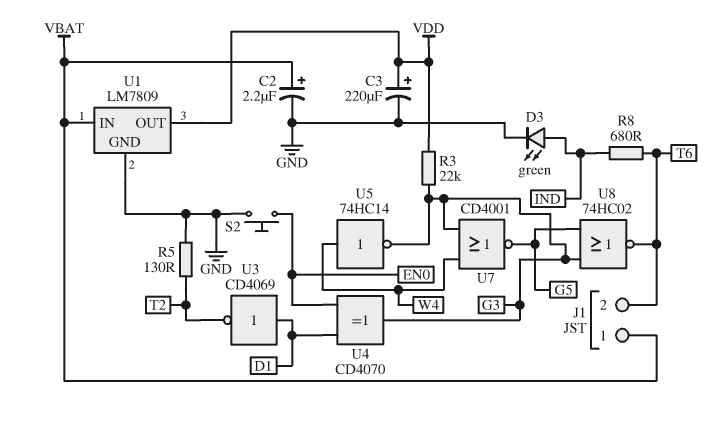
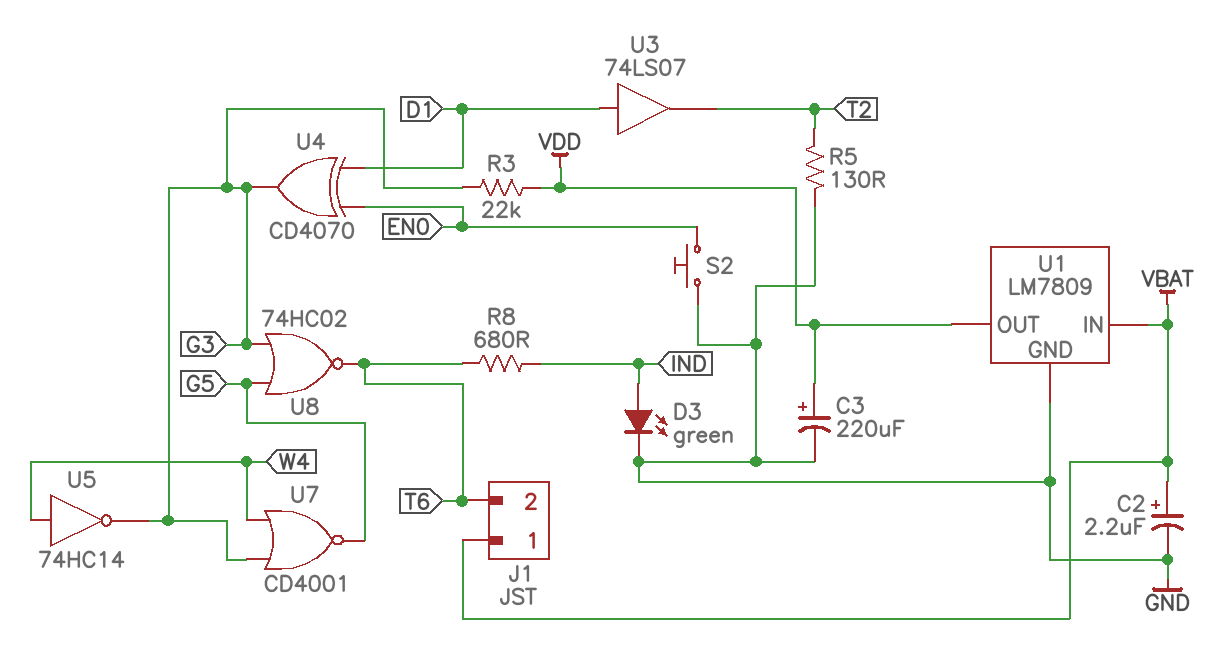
U3: NOT CD4069 (in D1, out T2) -> buffer 74LS07 (in D1, out T2)

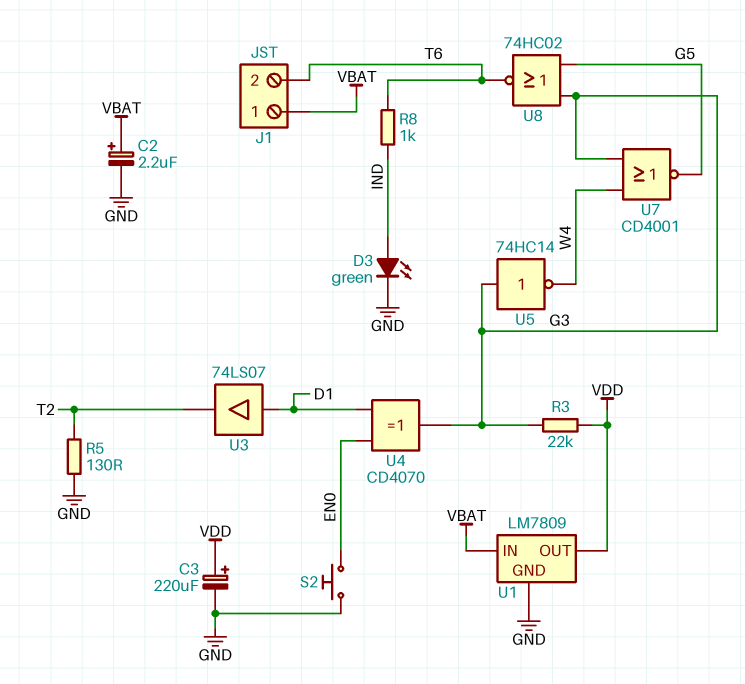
R8: 680 (IND, T6) -> 1k (IND, T6)
U5: NOT 74HC14 (in W4, out G3) -> NOT 74HC14 (in G3, out W4)

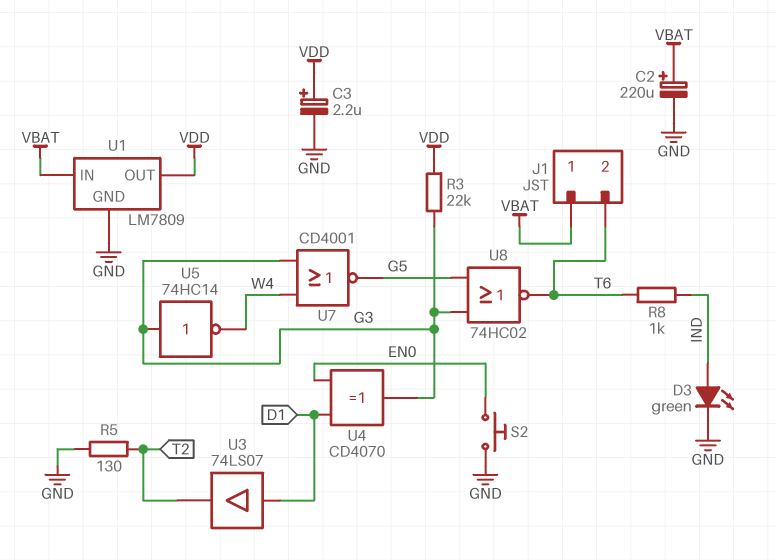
C2: 2.2uF (plus VBAT, minus GND) -> 220uF (plus VBAT, minus GND)
C3: 220uF (plus VDD, minus GND) -> 2.2uF (plus VDD, minus GND)

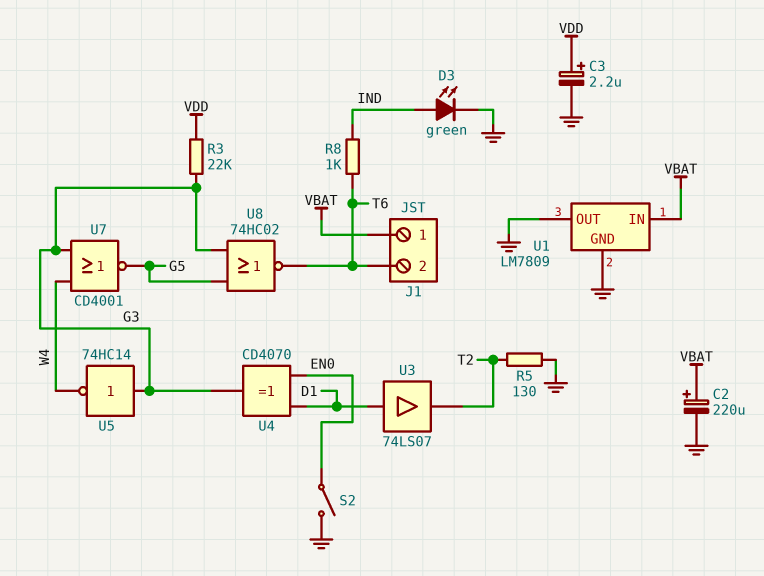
S2: button (EN0, GND) -> switch (EN0, GND)
U1 pin OUT: VDD -> GND

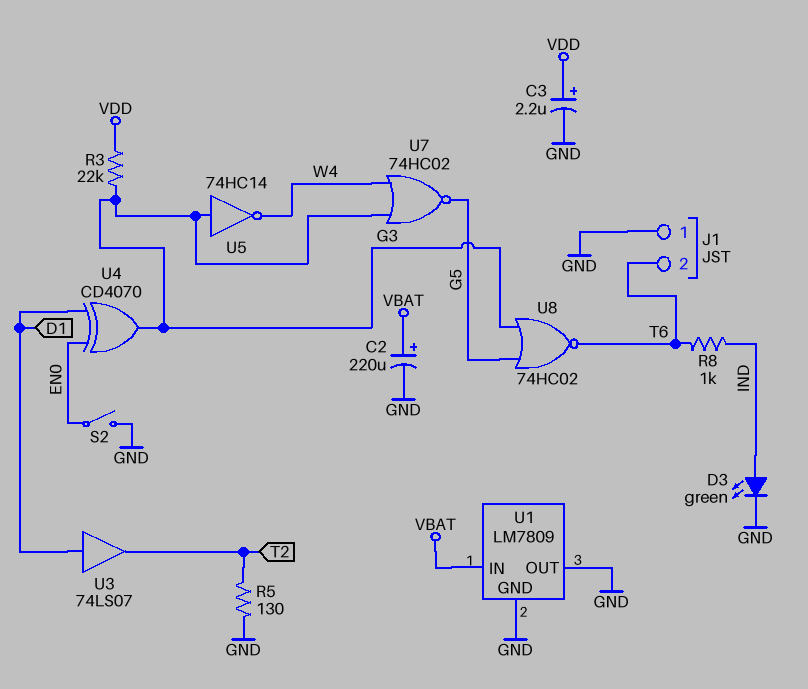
J1 pin 1: VBAT -> GND
U7: NOR CD4001 (in G3, in W4, out G5) -> NOR 74HC02 (in G3, in W4, out G5)

